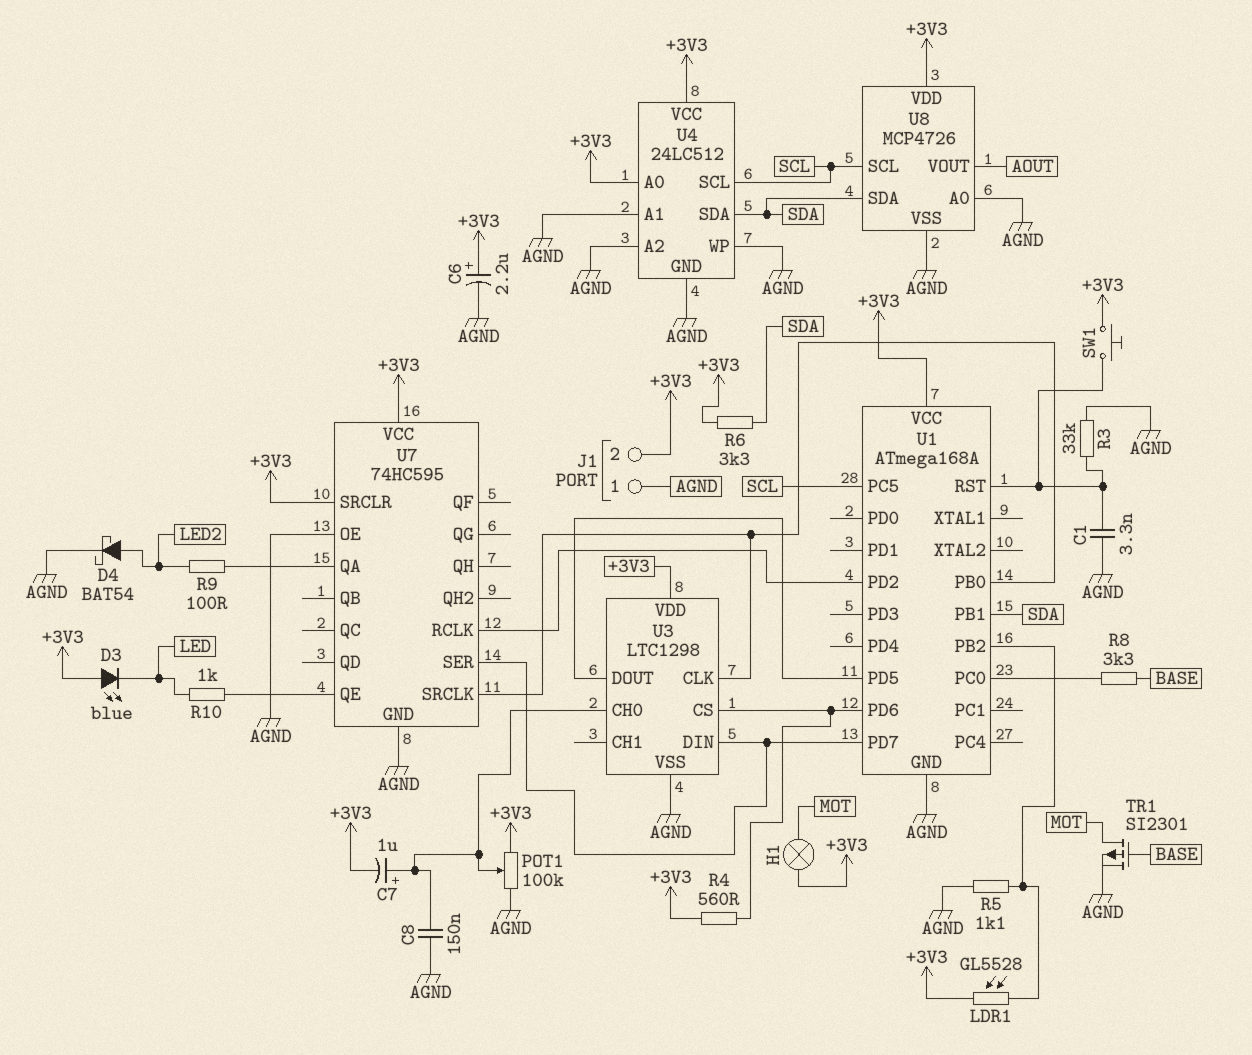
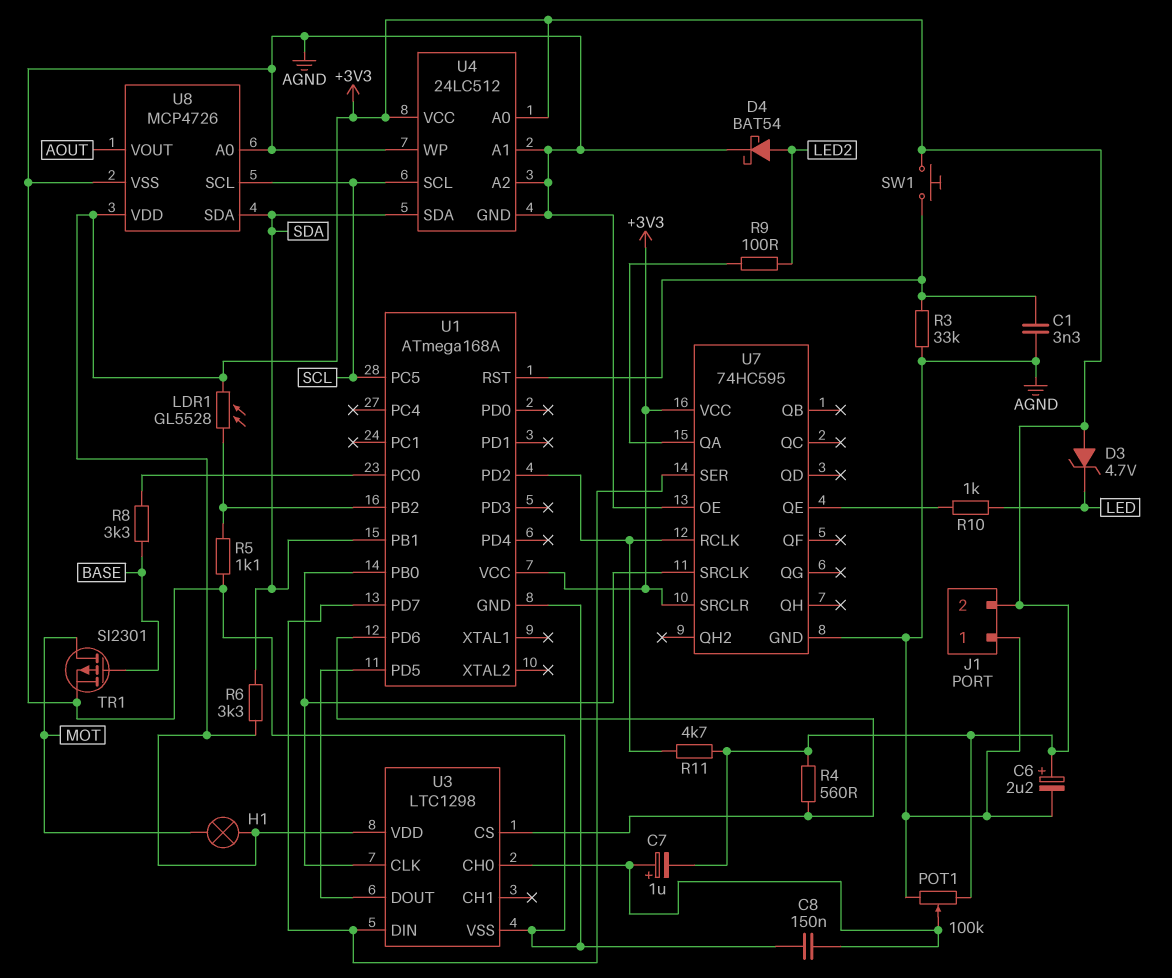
D3: LED blue (A +3V3, K LED) -> zener 4.7V (A +3V3, K LED)
R11: none -> 4.7k (+3V3, U1/PD2)

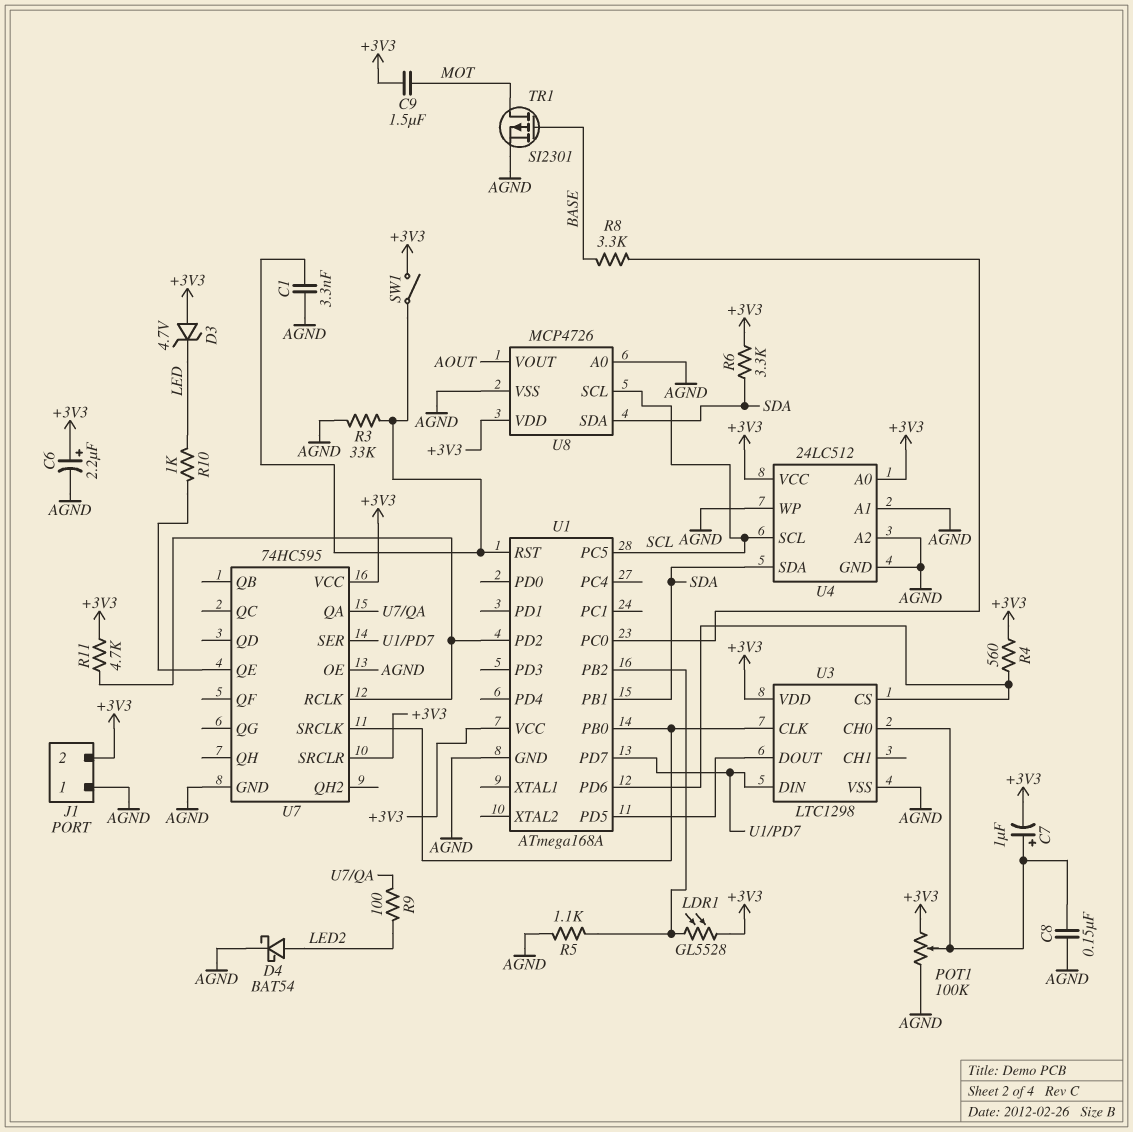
C9: none -> 1.5uF (+3V3, MOT)
H1: lamp (+3V3, MOT) -> none
SW1: button (+3V3, U1/RST) -> switch (+3V3, U1/RST)

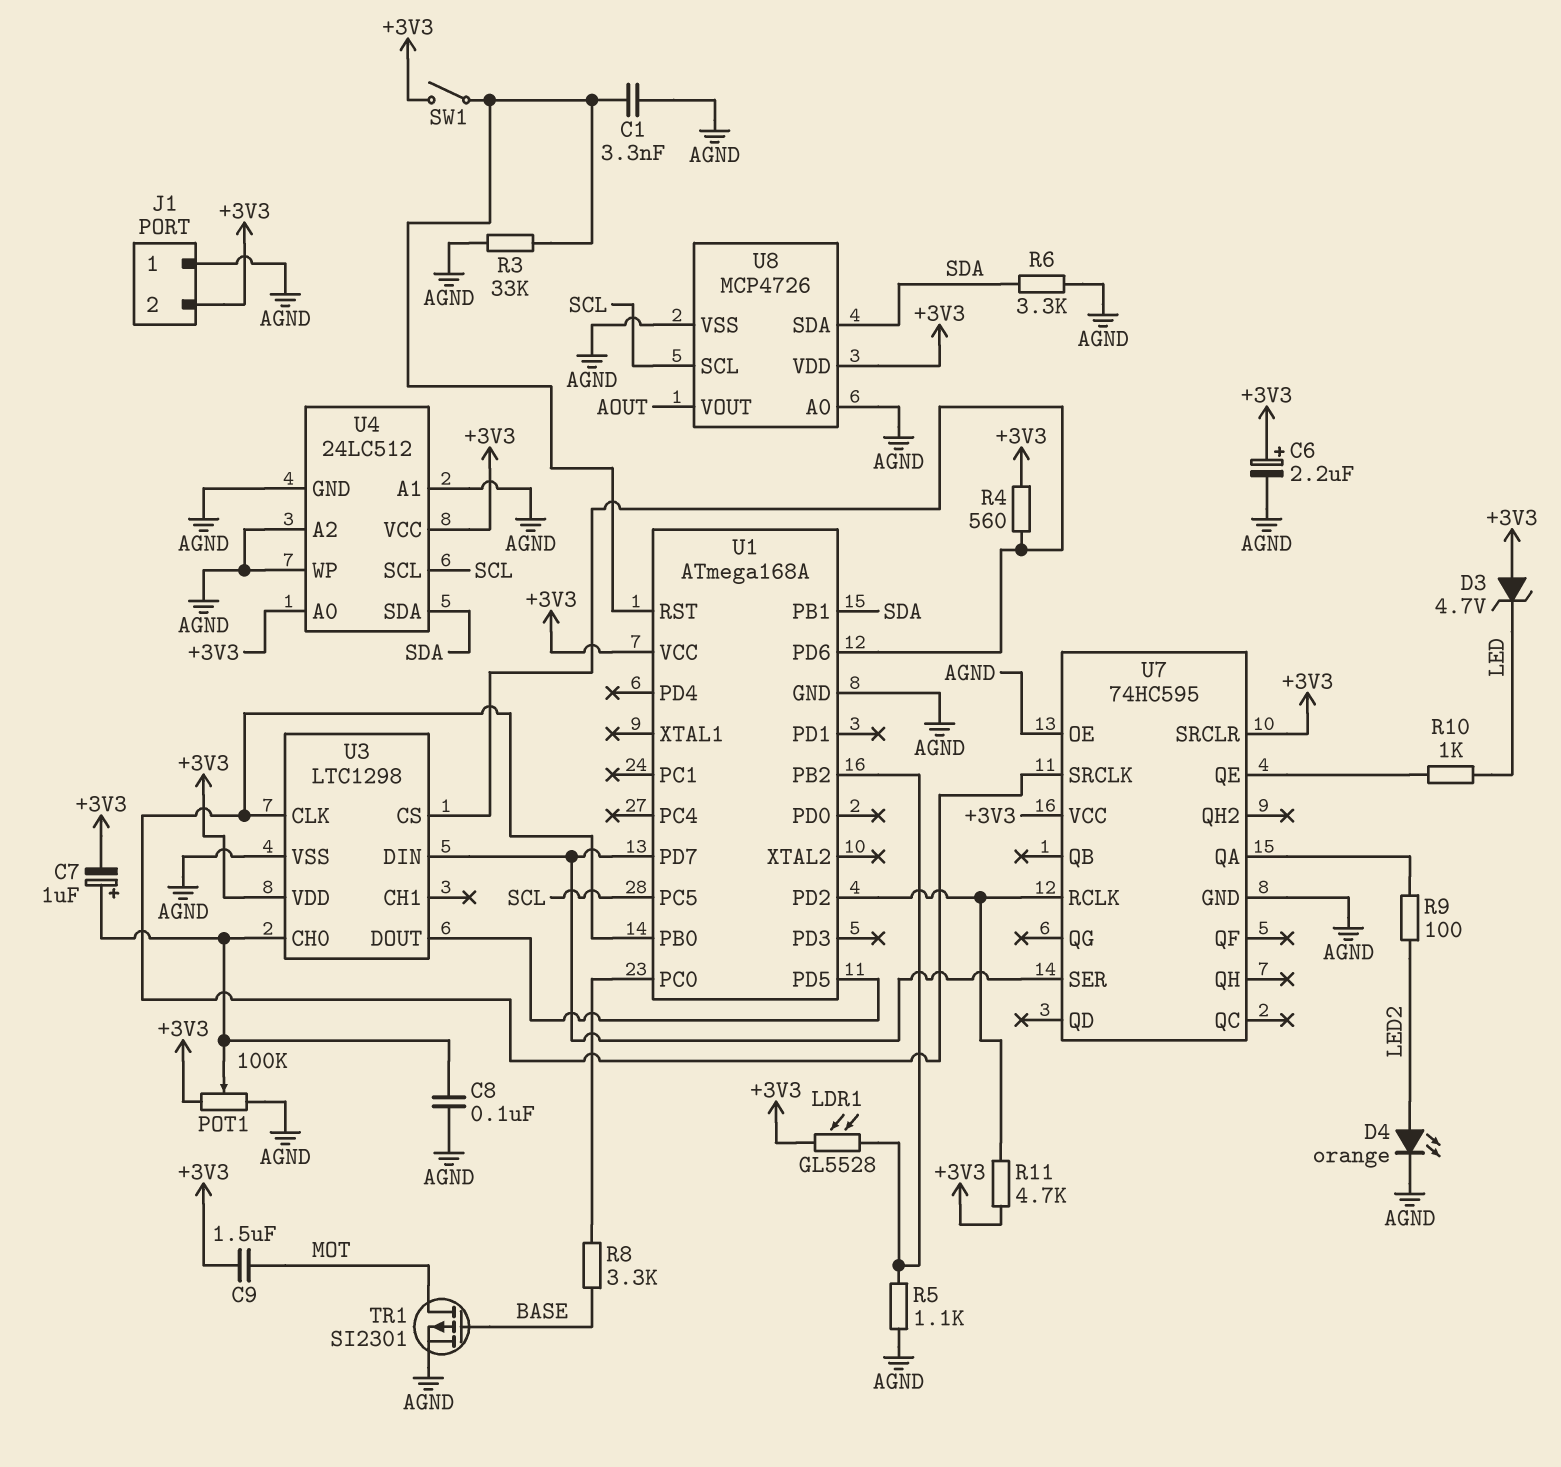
C8: 150nF (AGND, U3/CH0) -> 100nF (AGND, U3/CH0)
D4: schottky BAT54 (A LED2, K AGND) -> LED orange (A LED2, K AGND)
R6: 3.3k (+3V3, SDA) -> 3.3k (AGND, SDA)

